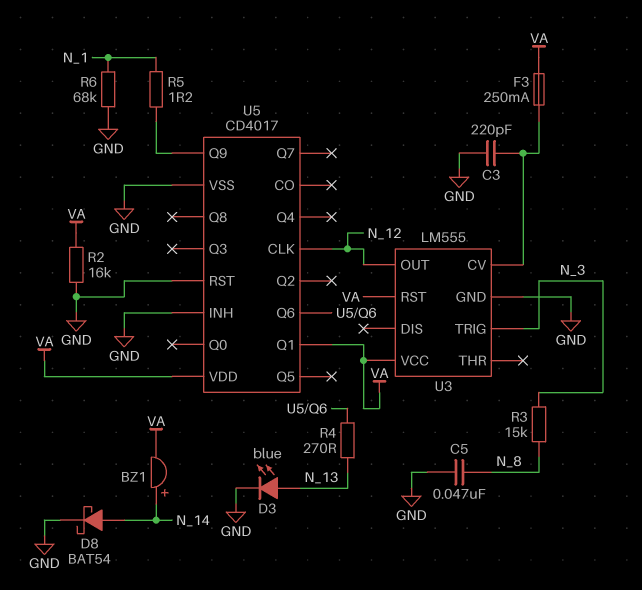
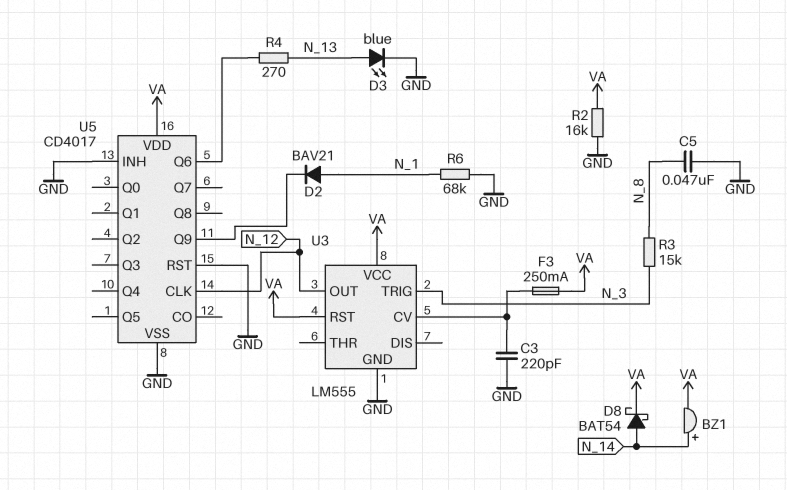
D2: none -> diode BAV21 (A N_1, K U5/Q9)
D8: schottky BAT54 (A N_14, K GND) -> schottky BAT54 (A N_14, K VA)
R5: 1.2 (N_1, U5/Q9) -> none
U5 pin Q1: VA -> none

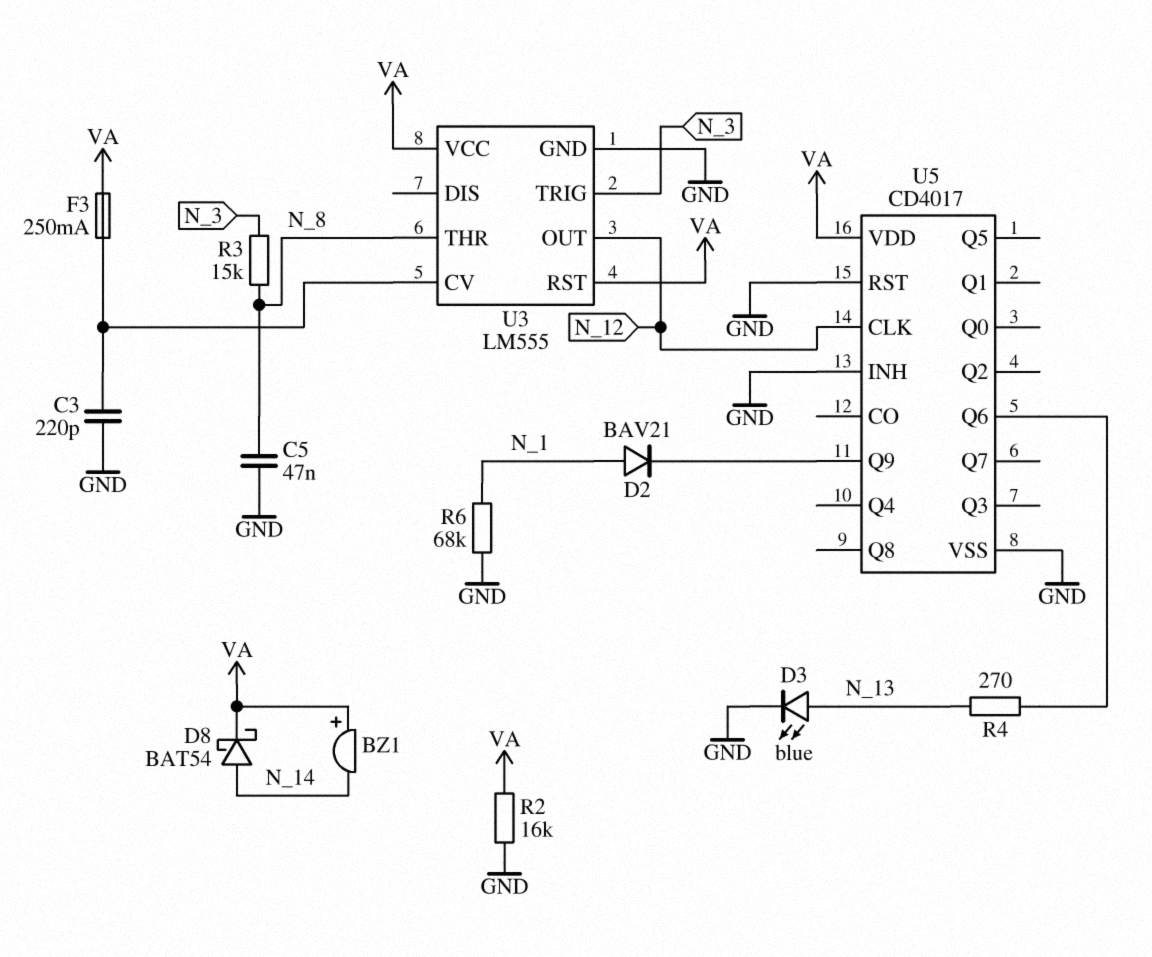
BZ1: buzzer (plus N_14, minus VA) -> buzzer (plus VA, minus N_14)
U3 pin THR: none -> N_8

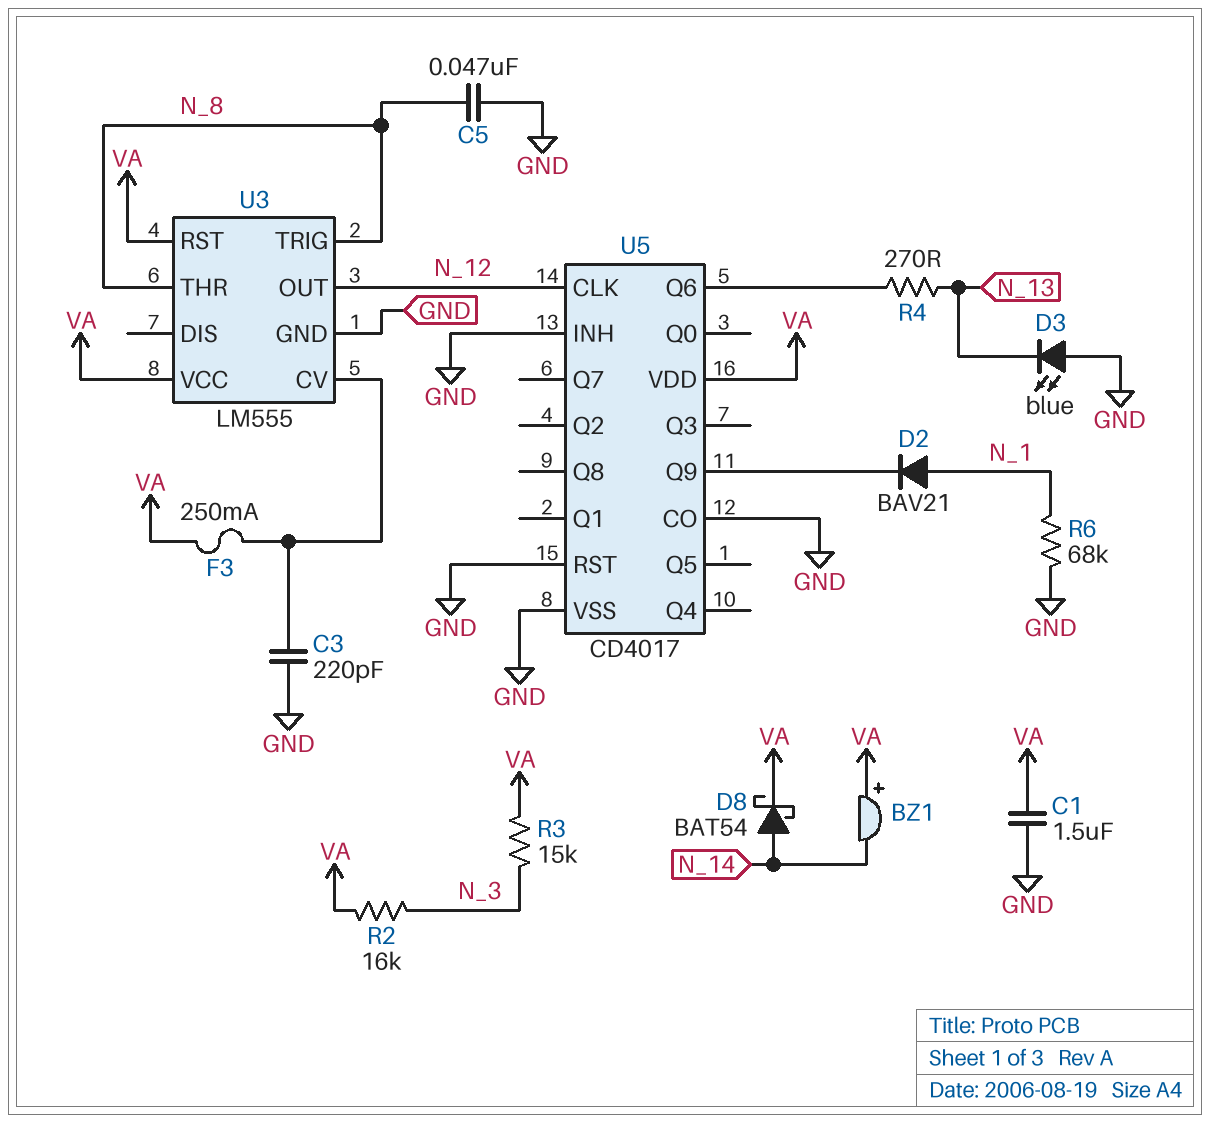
C1: none -> 1.5uF (GND, VA)
D3: LED blue (A N_13, K GND) -> LED blue (A GND, K N_13)
R2: 16k (GND, VA) -> 16k (N_3, VA)
R3: 15k (N_3, N_8) -> 15k (N_3, VA)
U3 pin TRIG: N_3 -> N_8
U5 pin CO: none -> GND

